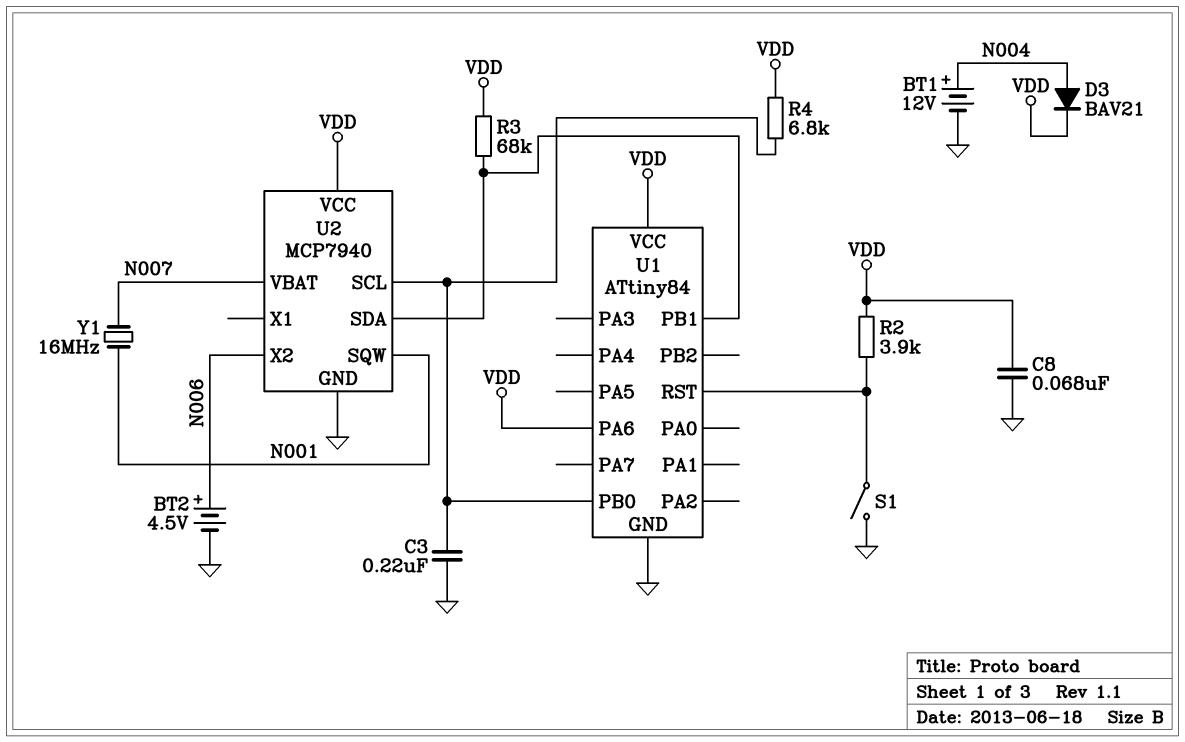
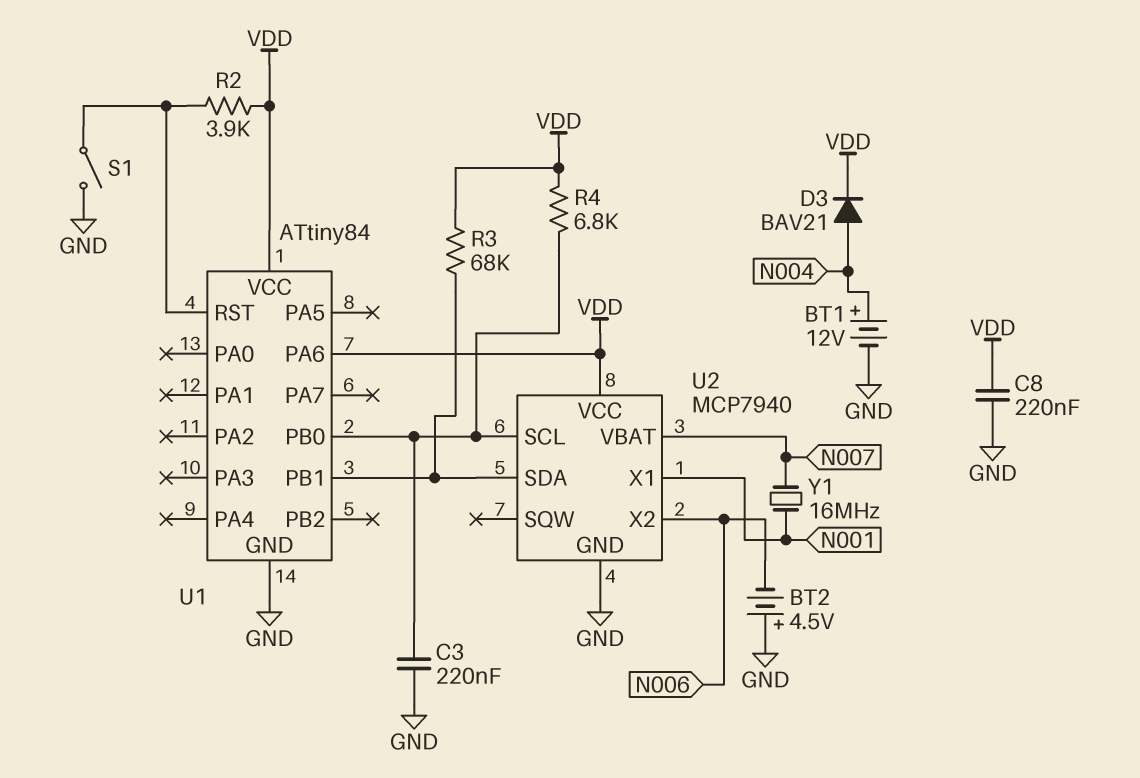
BT2: 4.5V (plus N006, minus GND) -> 4.5V (plus GND, minus N006)
C8: 68nF (GND, VDD) -> 220nF (GND, VDD)
U2 pin SQW: N001 -> none
U2 pin X1: none -> N001

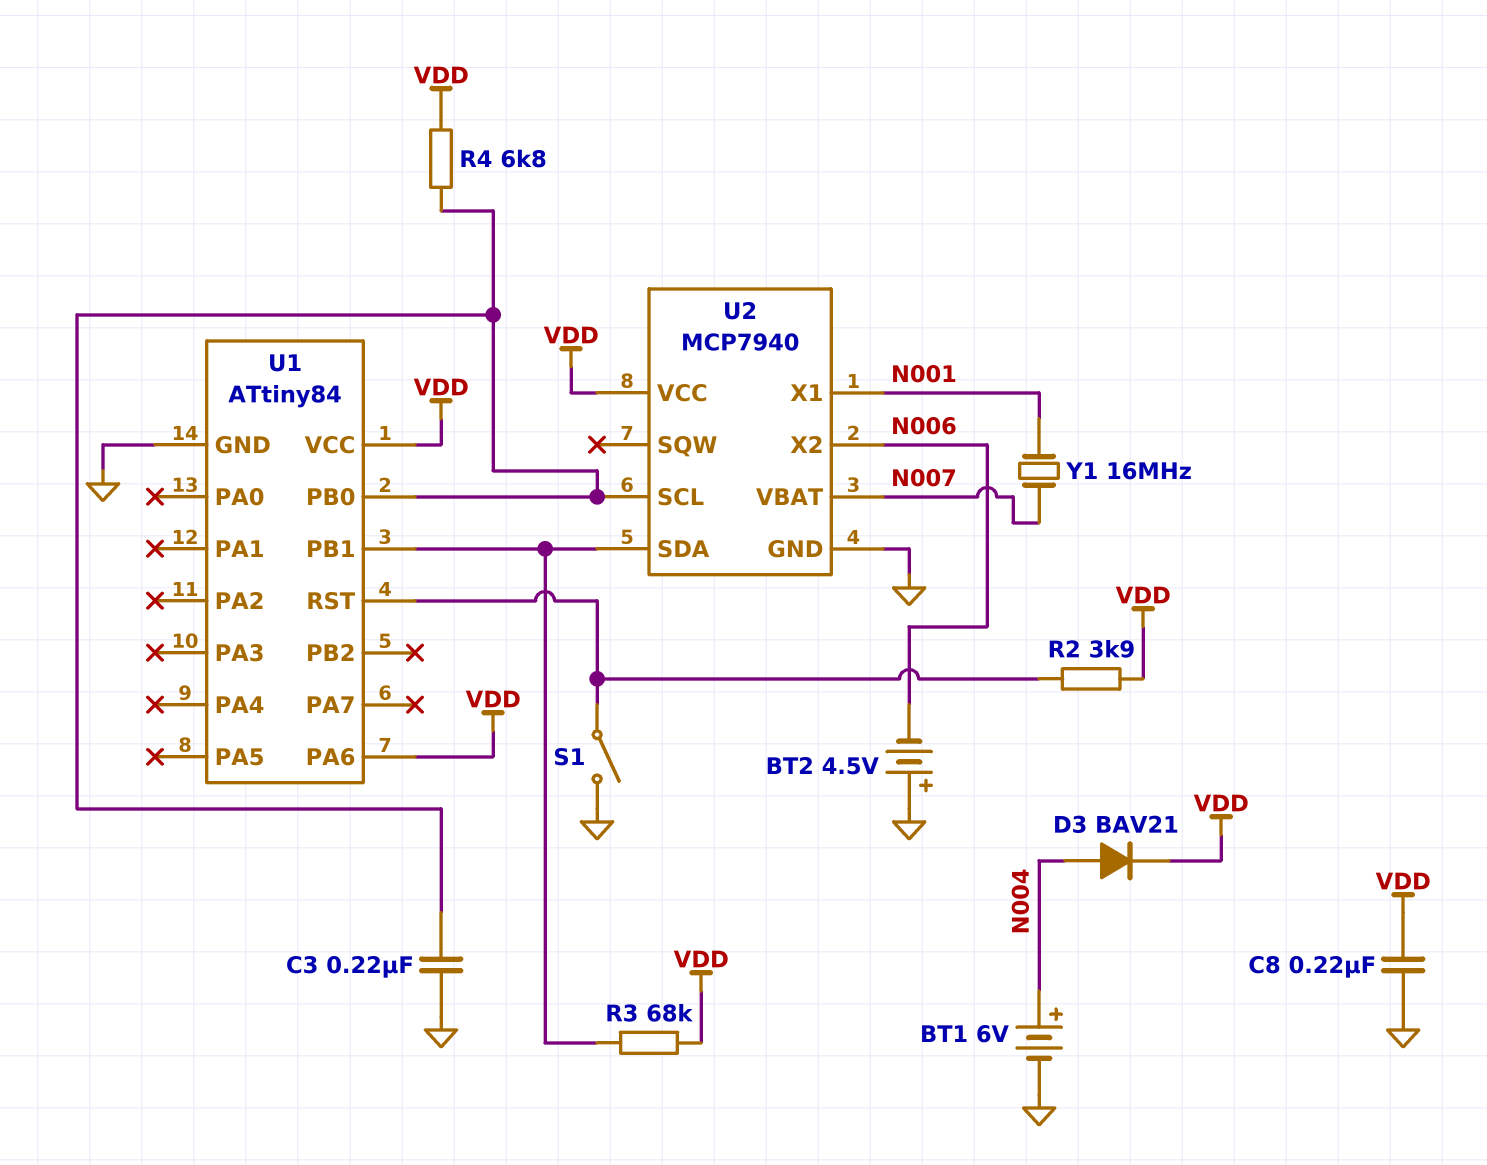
BT1: 12V (plus N004, minus GND) -> 6V (plus N004, minus GND)

